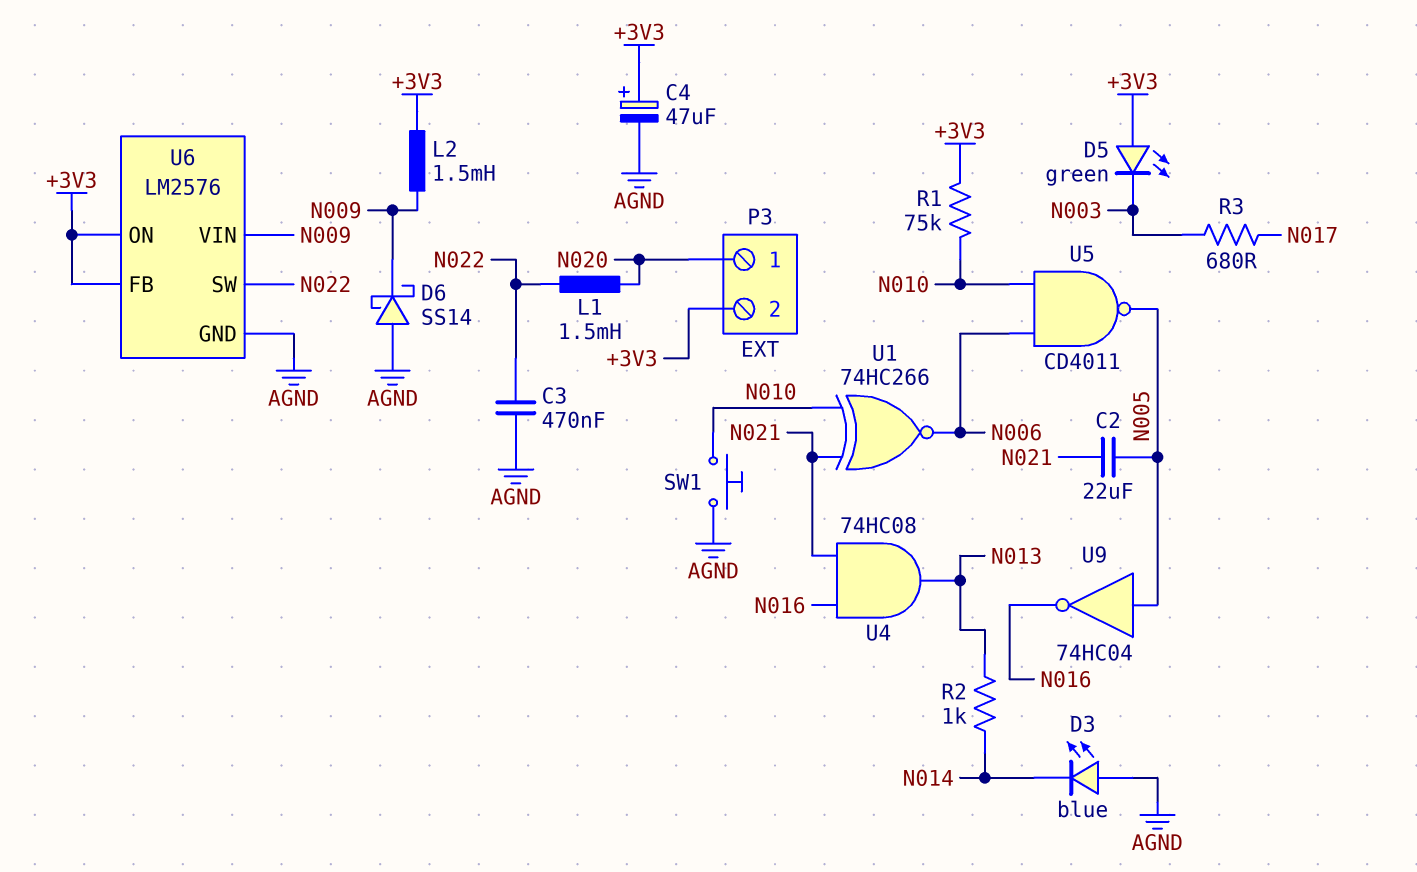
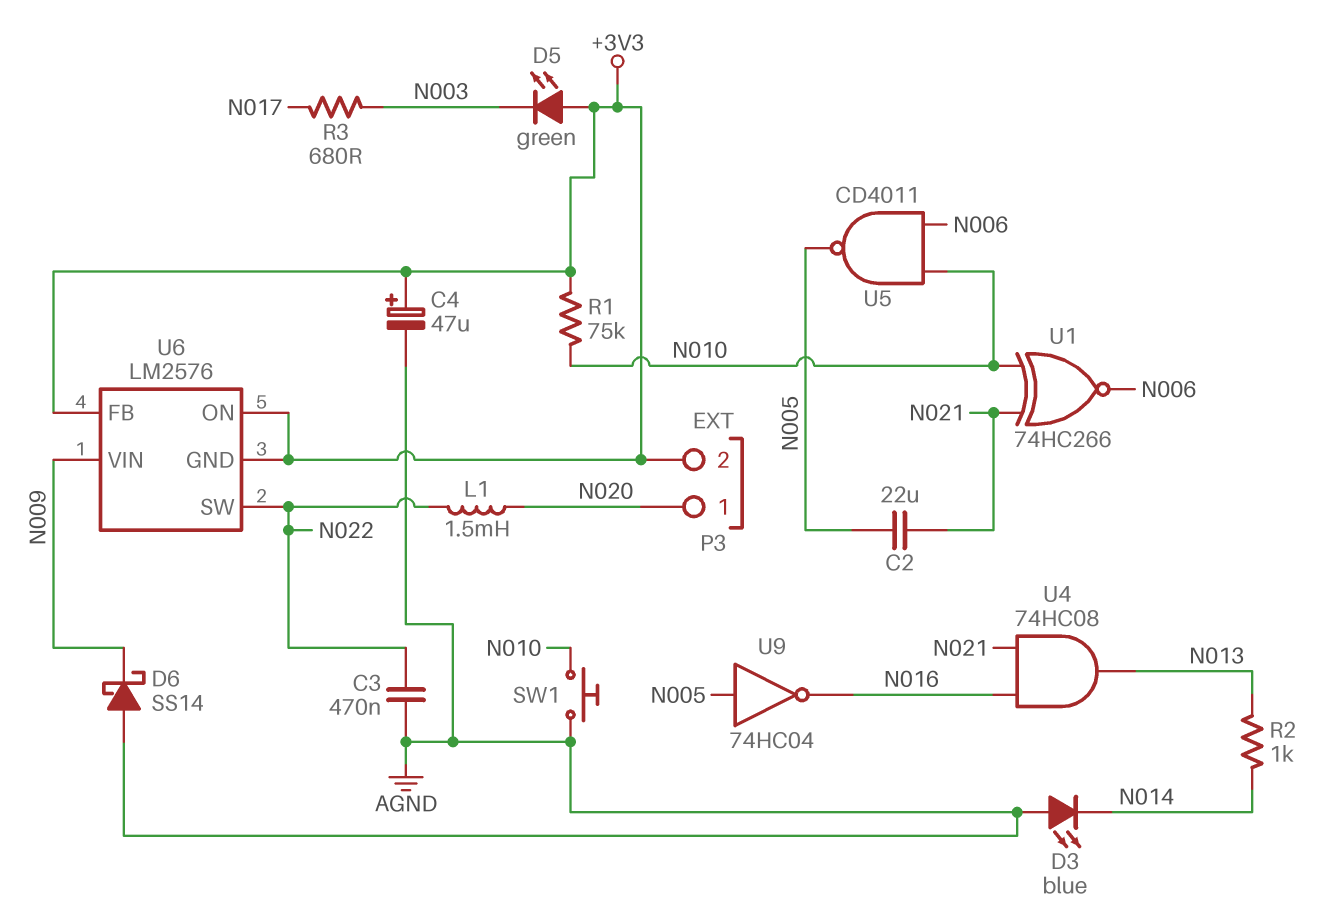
L2: 1.5mH (+3V3, N009) -> none
U6 pin GND: AGND -> +3V3

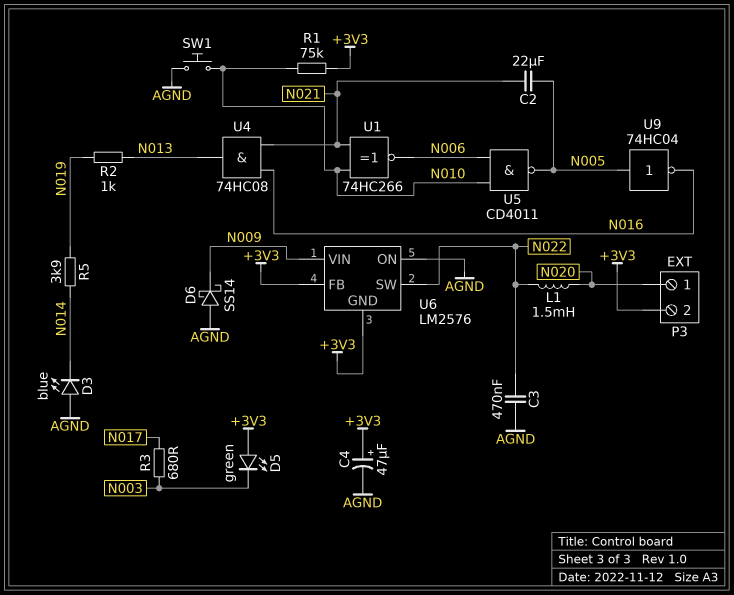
R2: 1k (N013, N014) -> 1k (N013, N019)
R5: none -> 3.9k (N014, N019)
U6 pin ON: +3V3 -> AGND

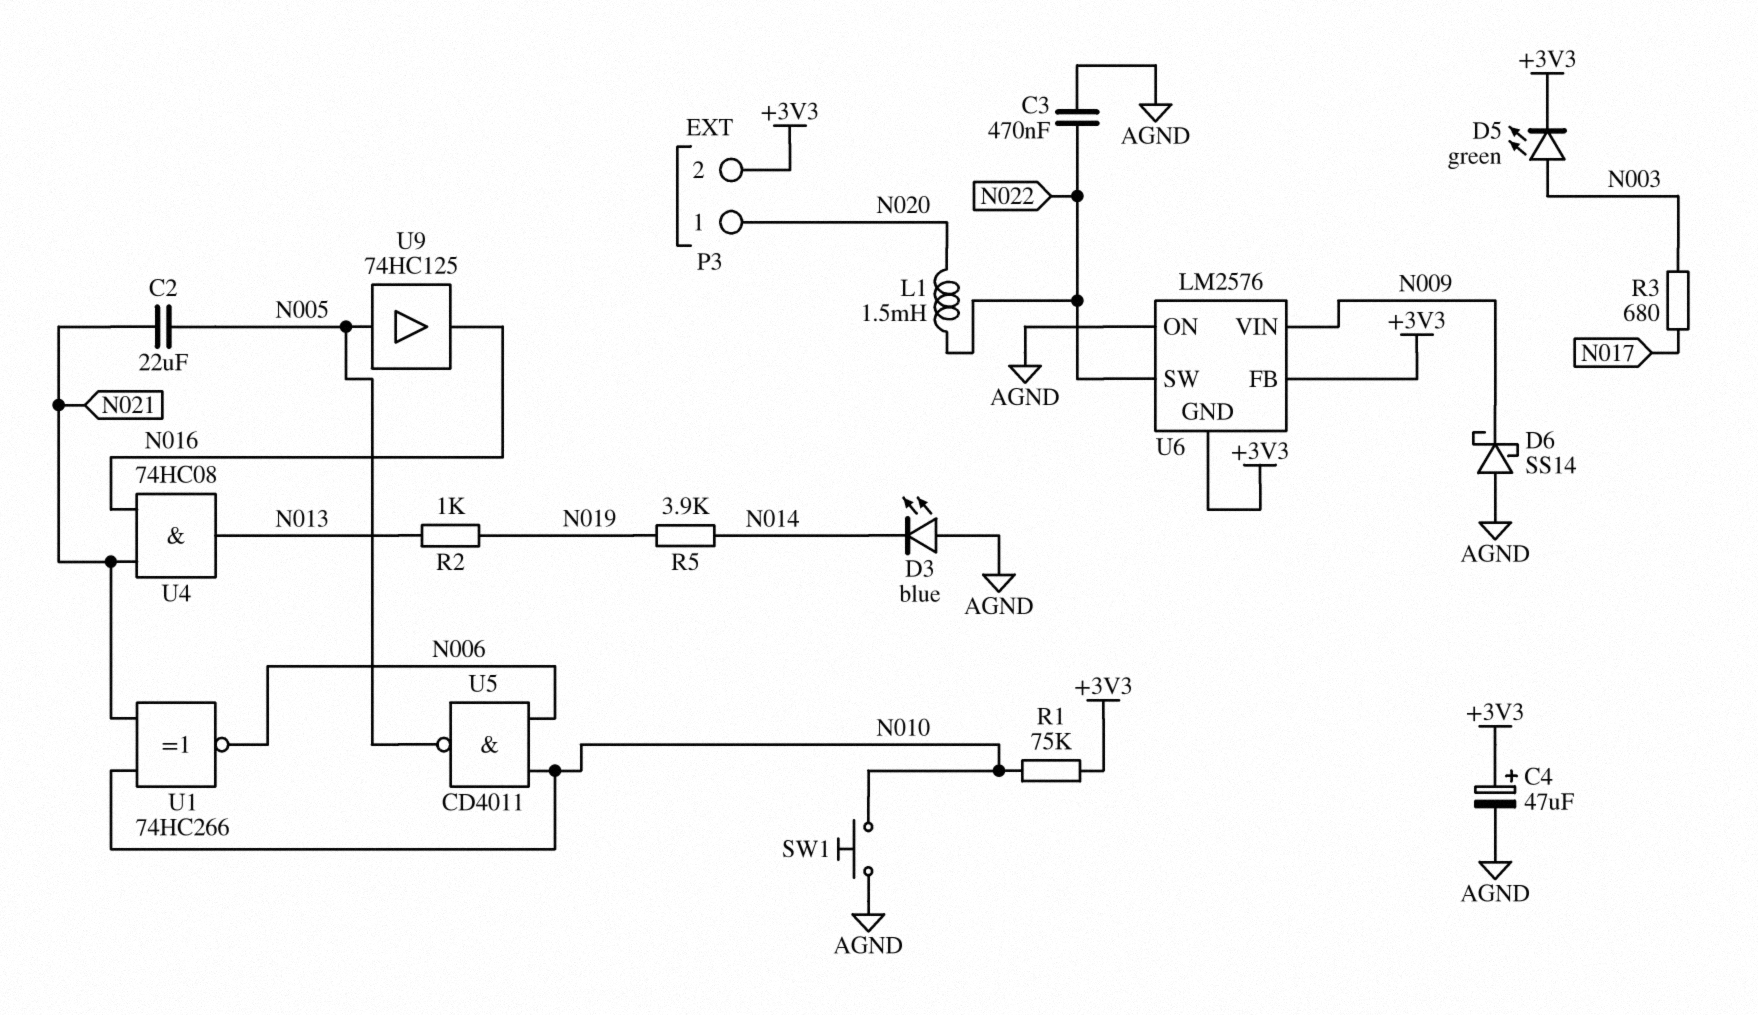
D5: LED green (A +3V3, K N003) -> LED green (A N003, K +3V3)
U9: NOT 74HC04 (in N005, out N016) -> buffer 74HC125 (in N005, out N016)

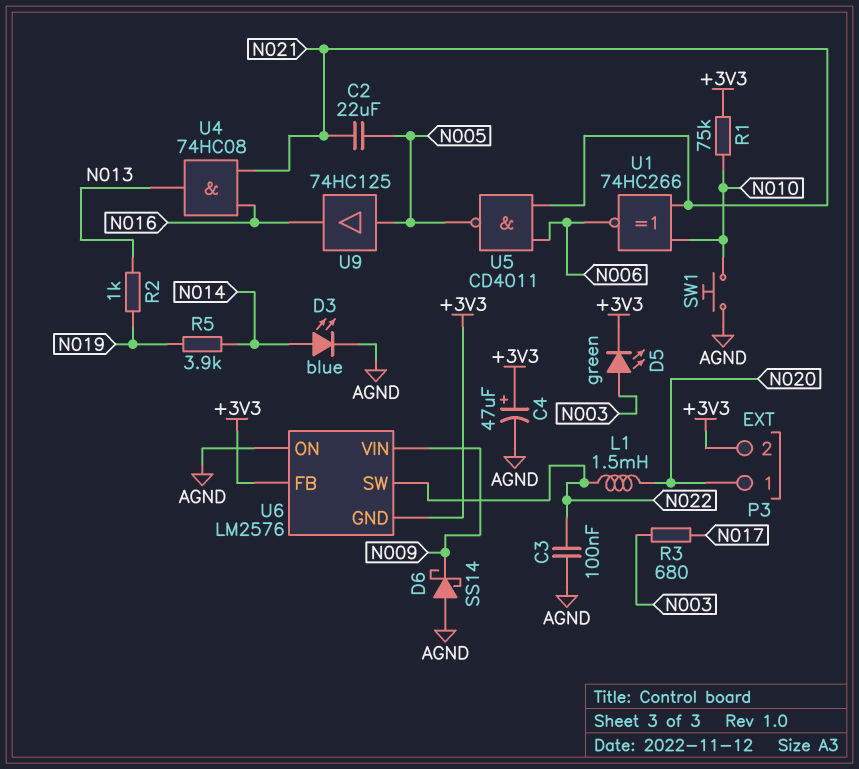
C3: 470nF (AGND, N022) -> 100nF (AGND, N022)
D3: LED blue (A AGND, K N014) -> LED blue (A N014, K AGND)
U5: NAND CD4011 (in N006, in N010, out N005) -> NAND CD4011 (in N006, in N021, out N005)

